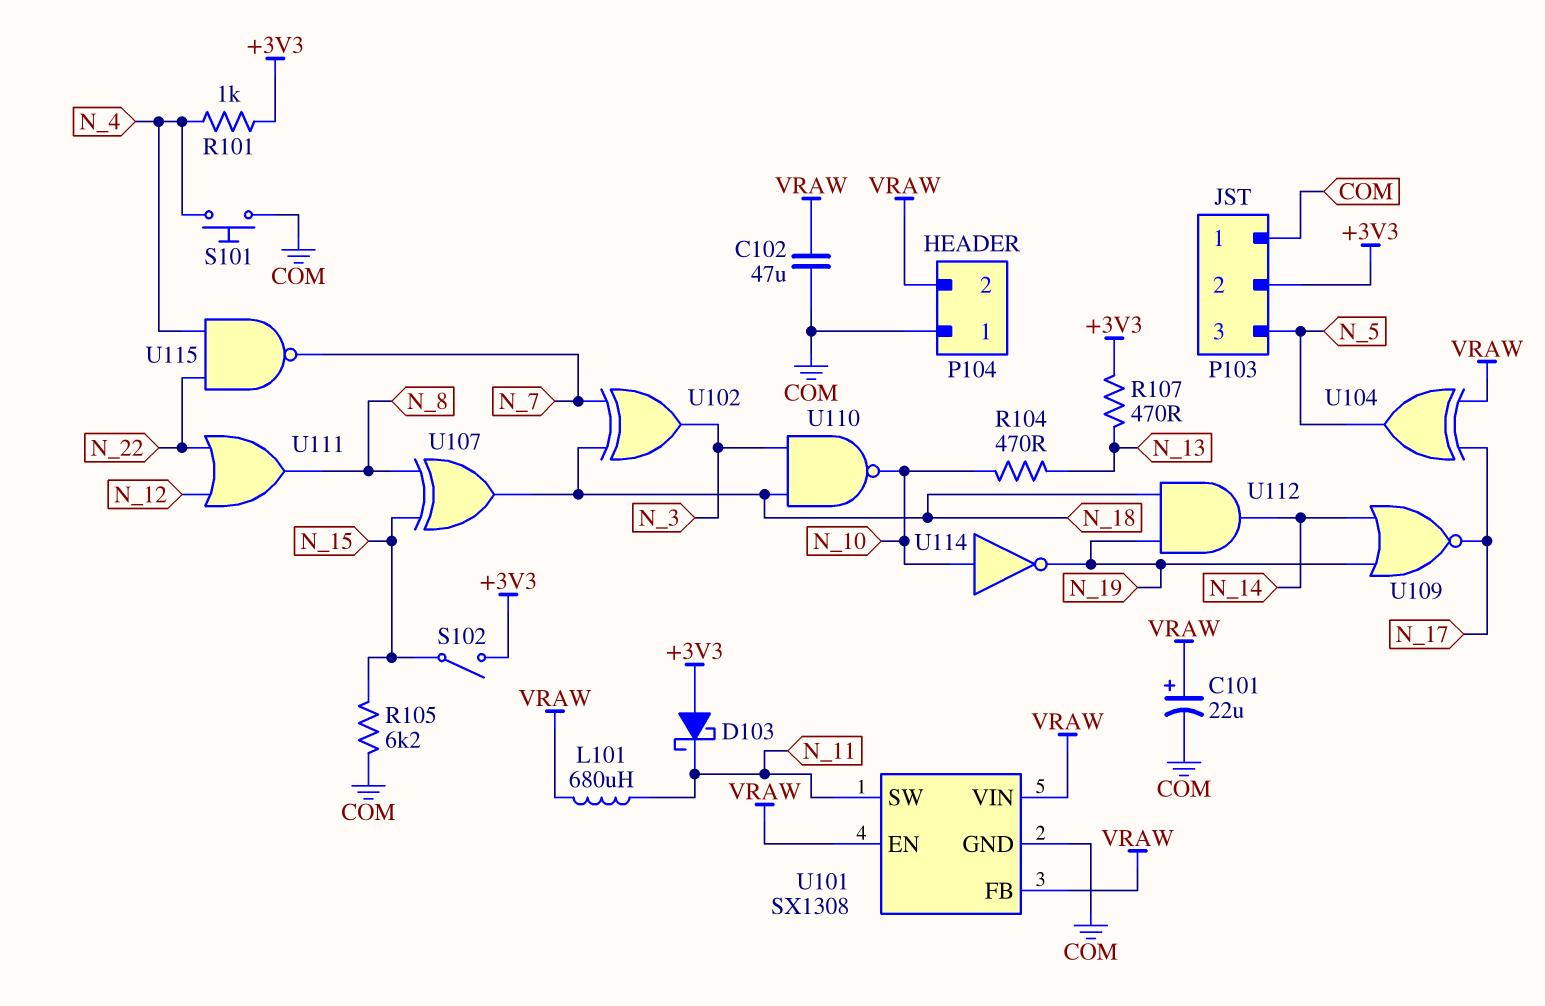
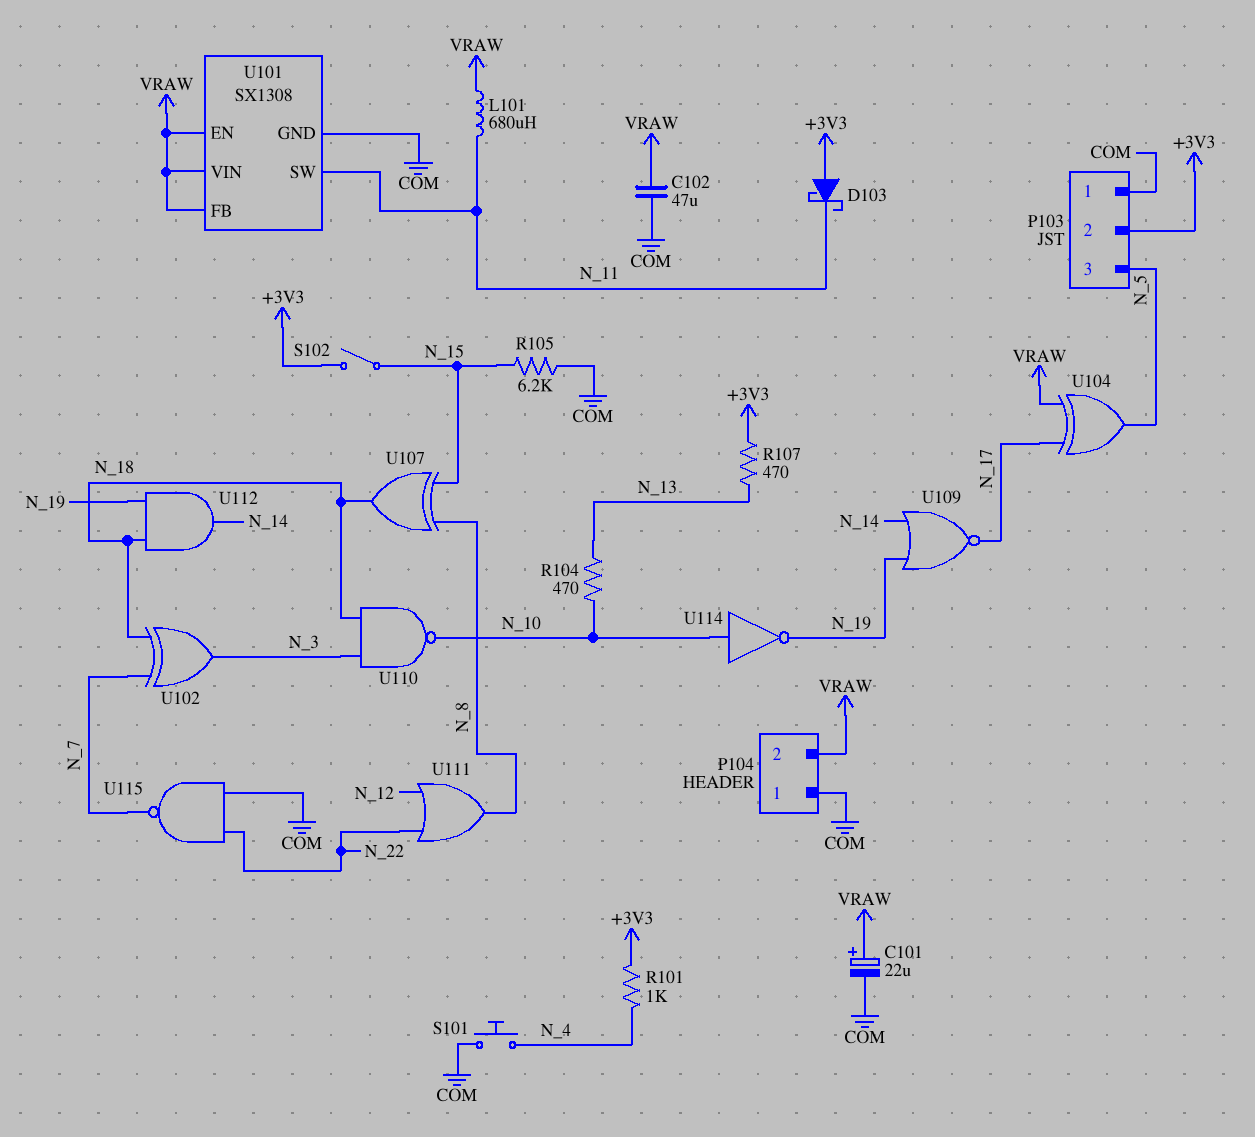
U115: NAND (in N_4, in N_22, out N_7) -> NAND (in COM, in N_22, out N_7)

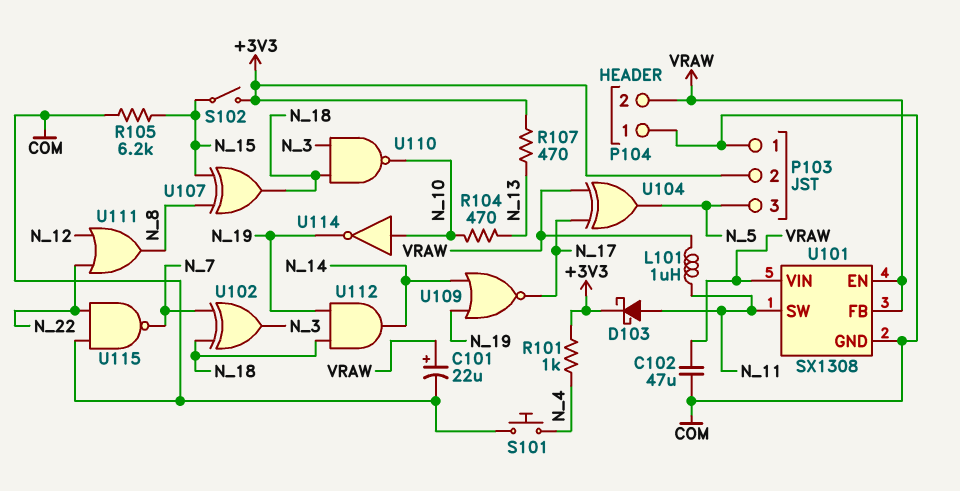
D103: schottky (A +3V3, K N_11) -> schottky (A N_11, K +3V3)
L101: 680uH (N_11, VRAW) -> 1uH (N_11, VRAW)

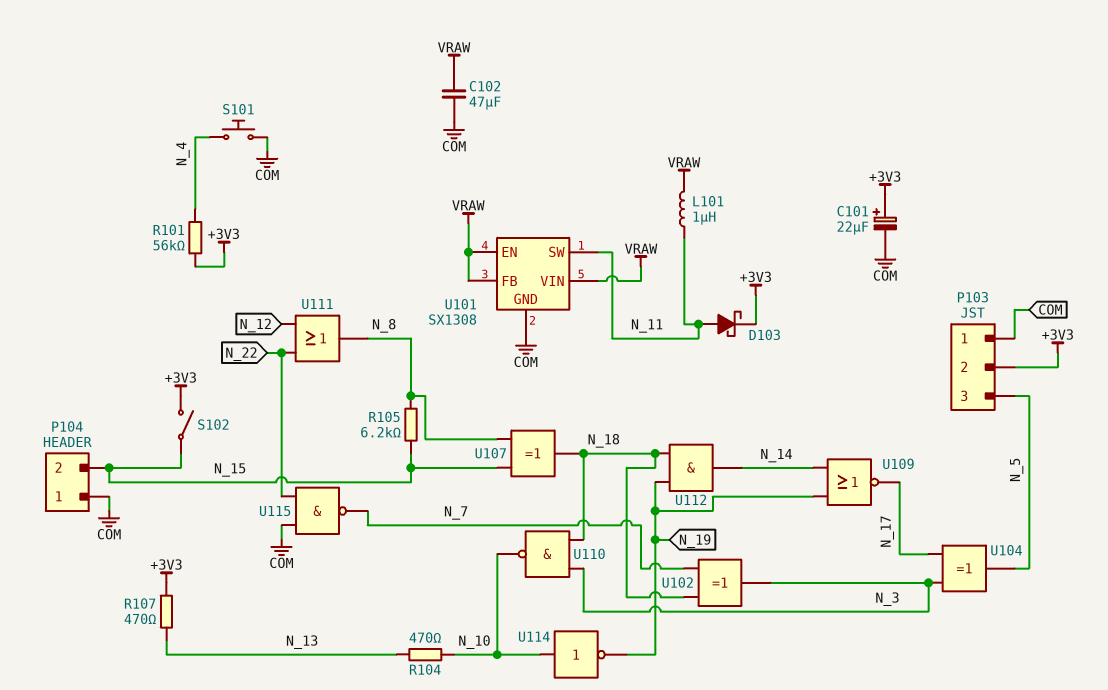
C101: 22uF (plus VRAW, minus COM) -> 22uF (plus +3V3, minus COM)
P104 pin 2: VRAW -> N_15
R101: 1k (+3V3, N_4) -> 56k (+3V3, N_4)
R105: 6.2k (COM, N_15) -> 6.2k (N_8, N_15)
U104: XOR (in N_17, in VRAW, out N_5) -> XOR (in N_3, in N_17, out N_5)

